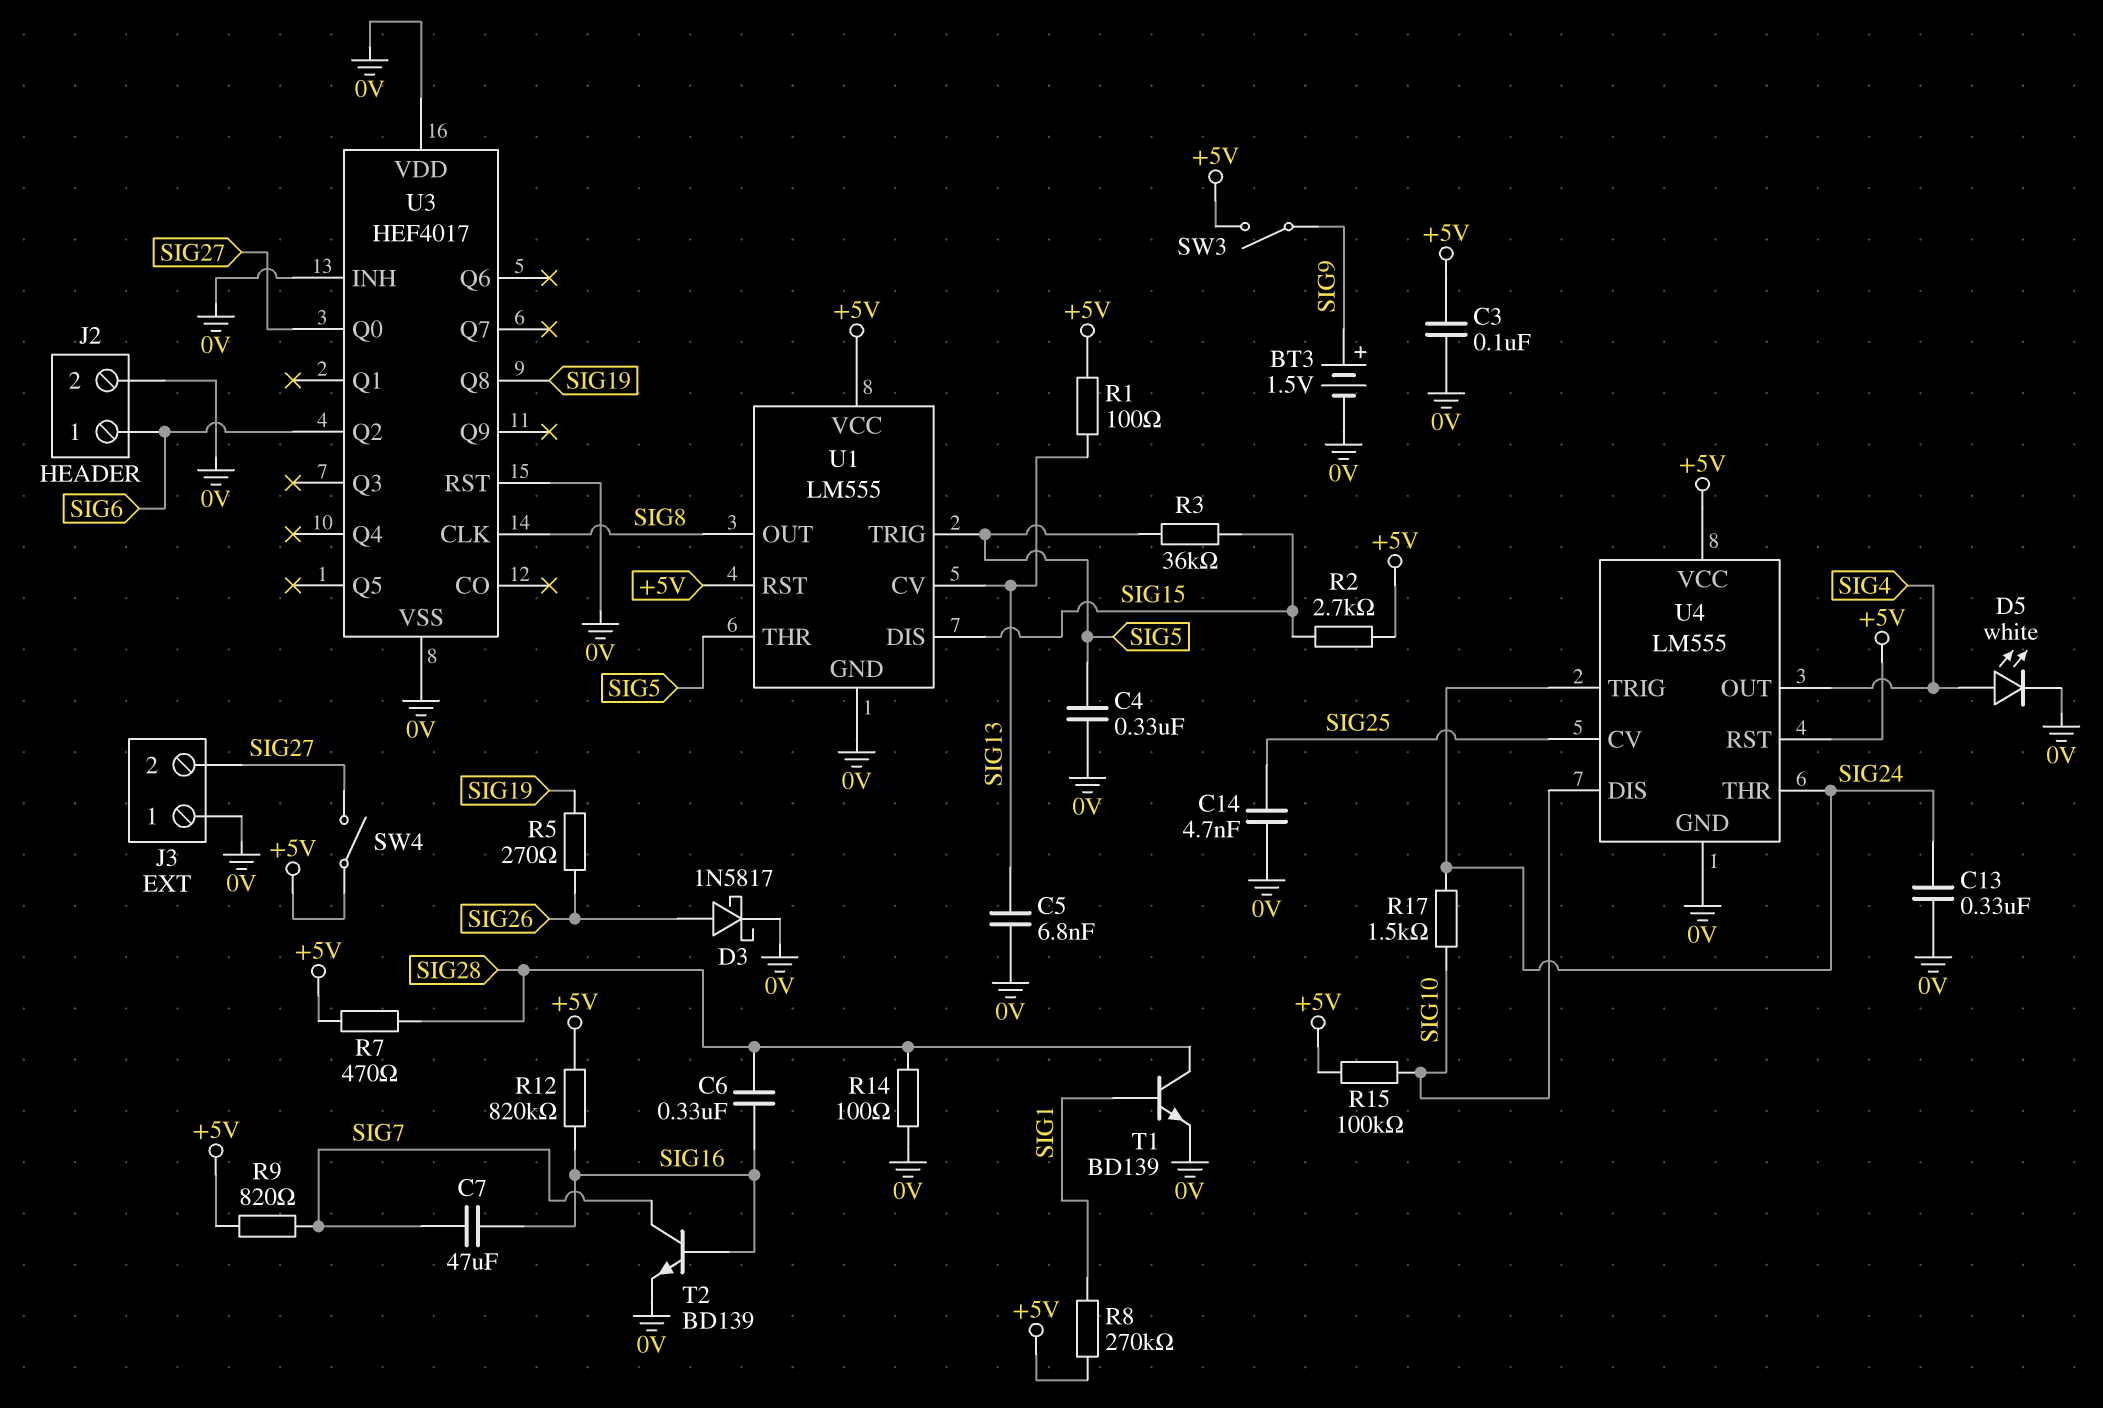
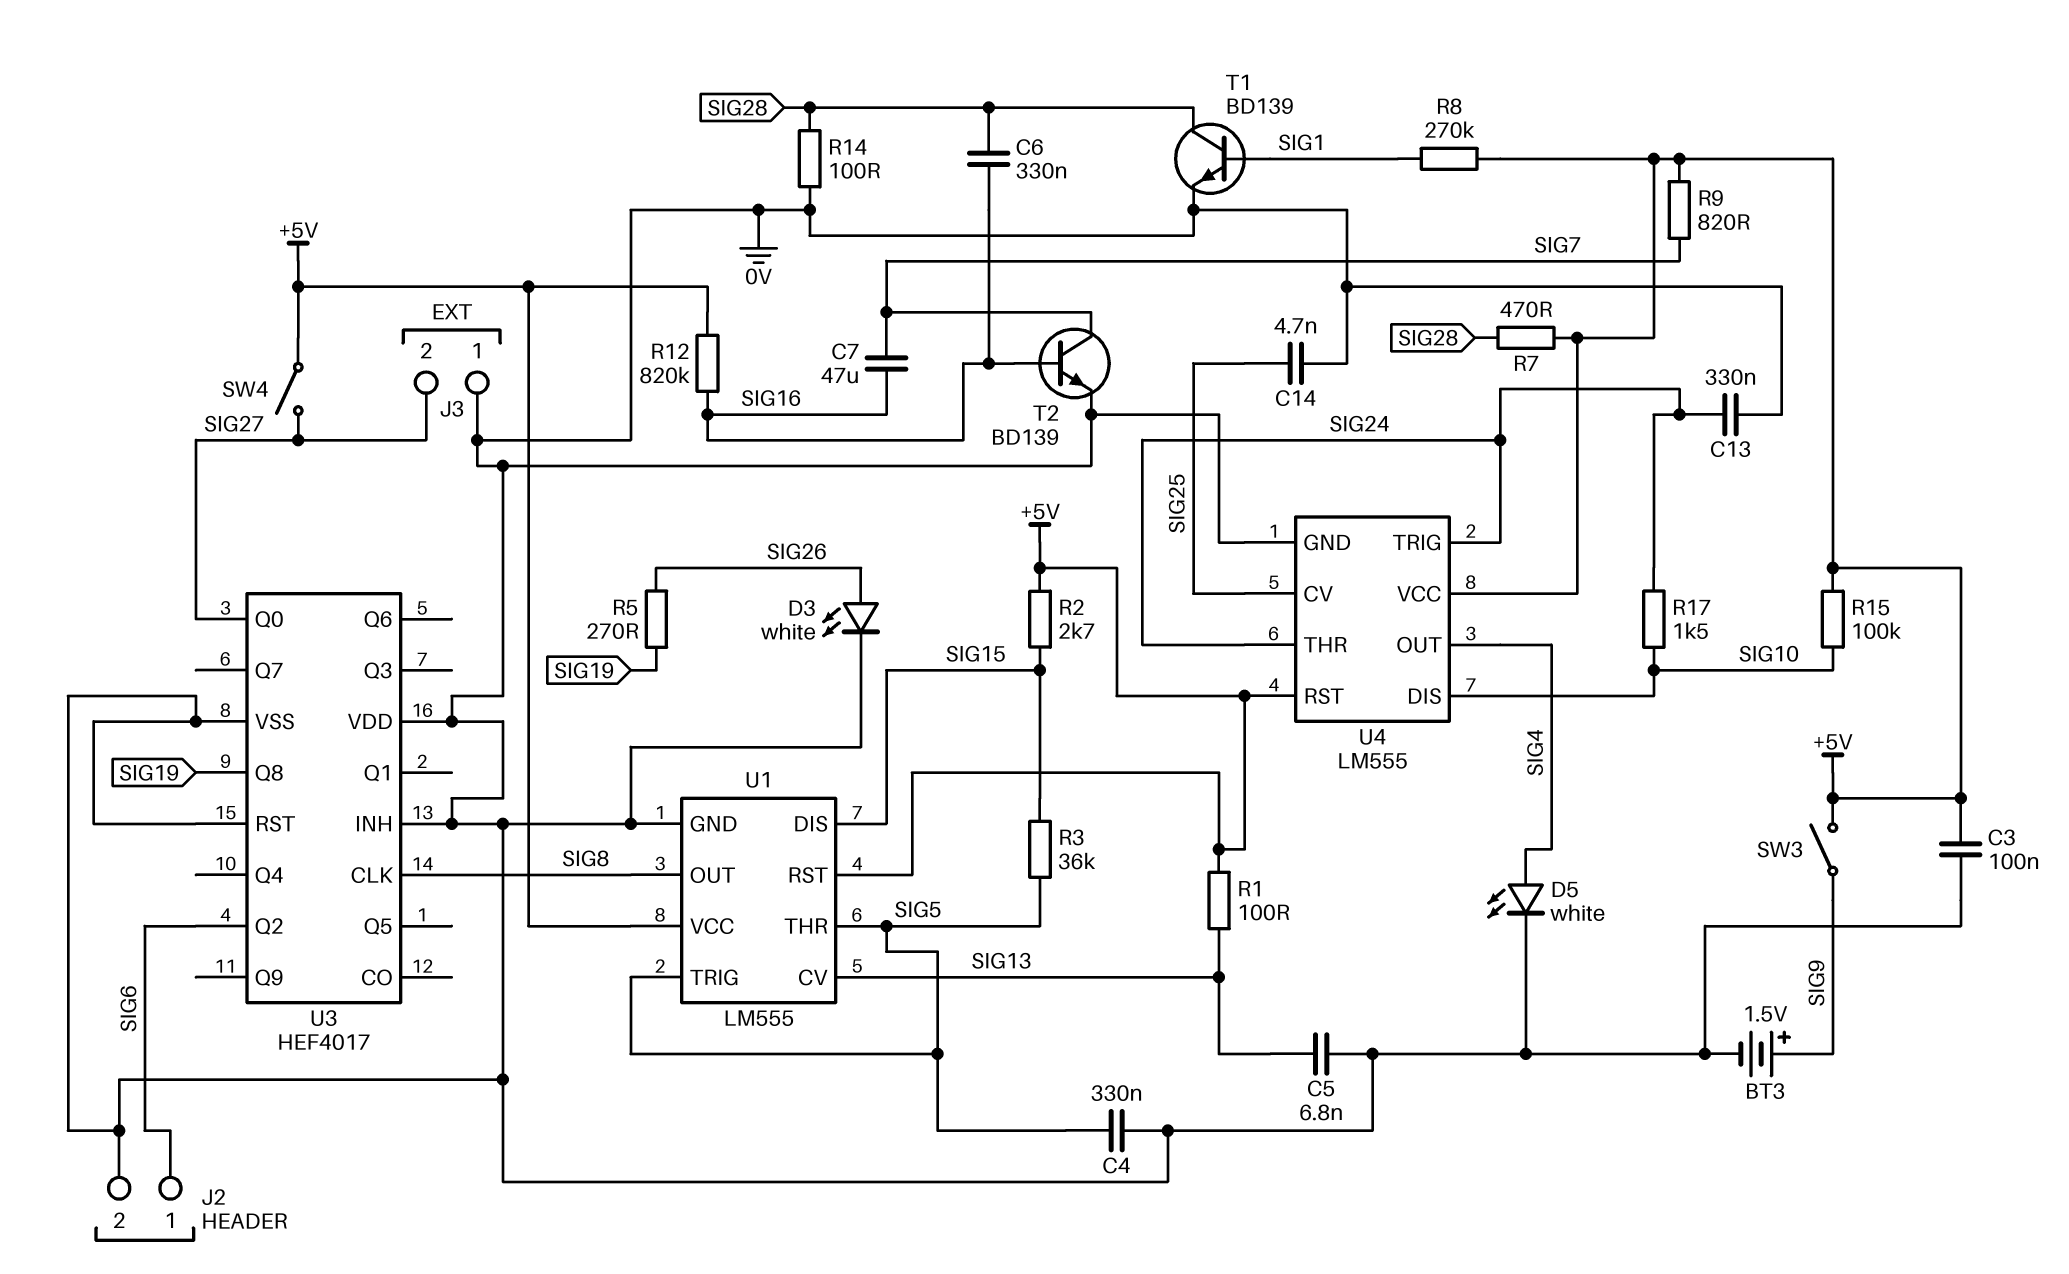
D3: schottky 1N5817 (A SIG26, K 0V) -> LED white (A SIG26, K 0V)

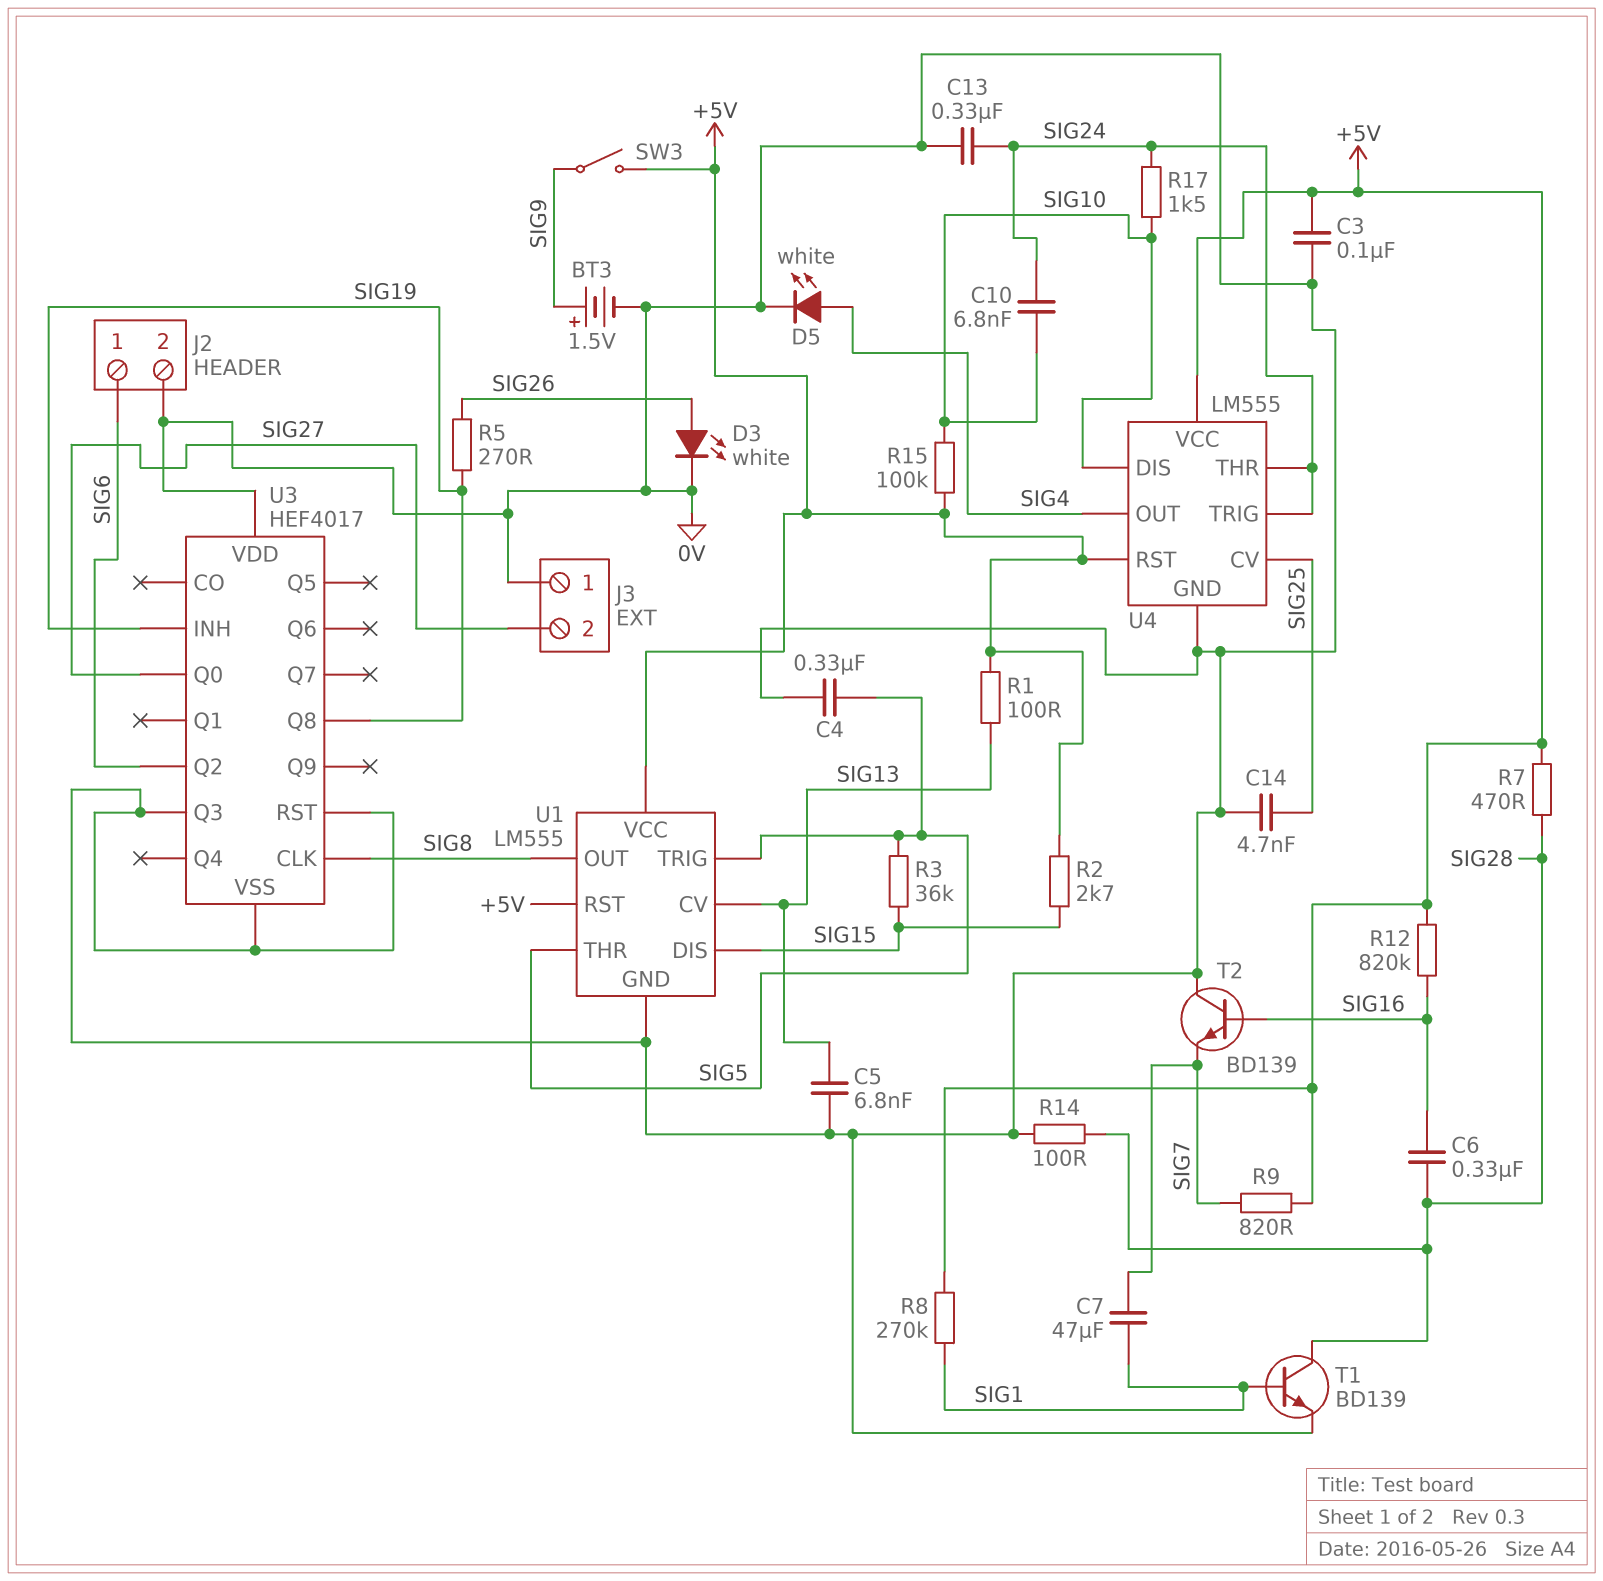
C7: 47uF (SIG7, SIG16) -> 47uF (SIG1, SIG7)
C10: none -> 6.8nF (SIG10, SIG24)
SW4: switch (+5V, SIG27) -> none
T2: NPN BD139 (B SIG16, C SIG7, E 0V) -> NPN BD139 (B SIG16, C 0V, E SIG7)
U3 pin INH: 0V -> SIG19
U3 pin Q3: none -> 0V

